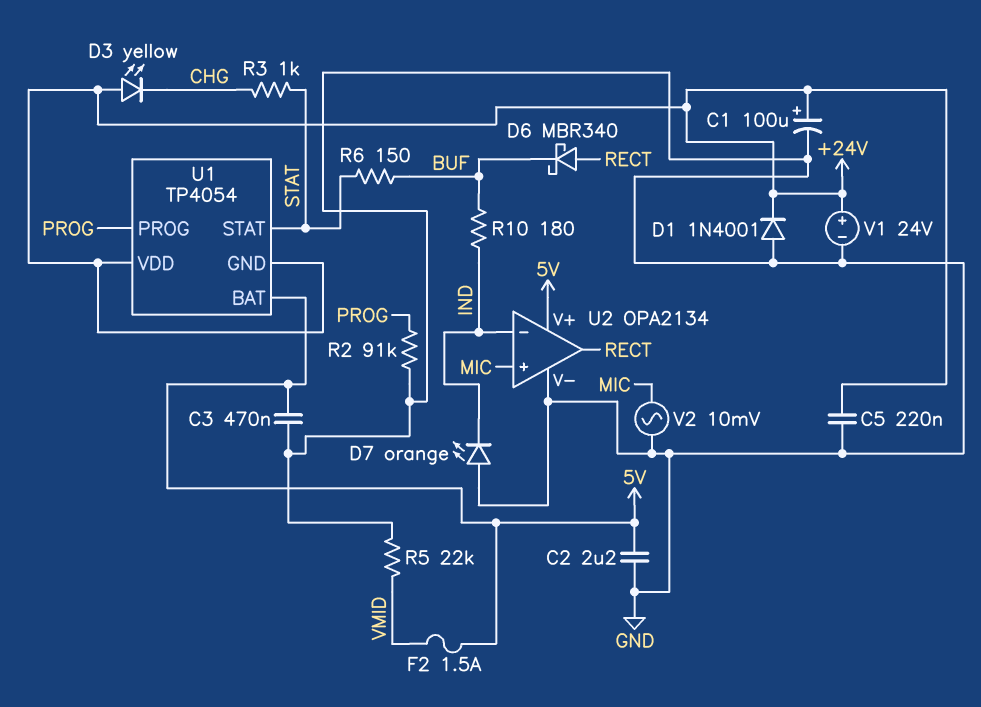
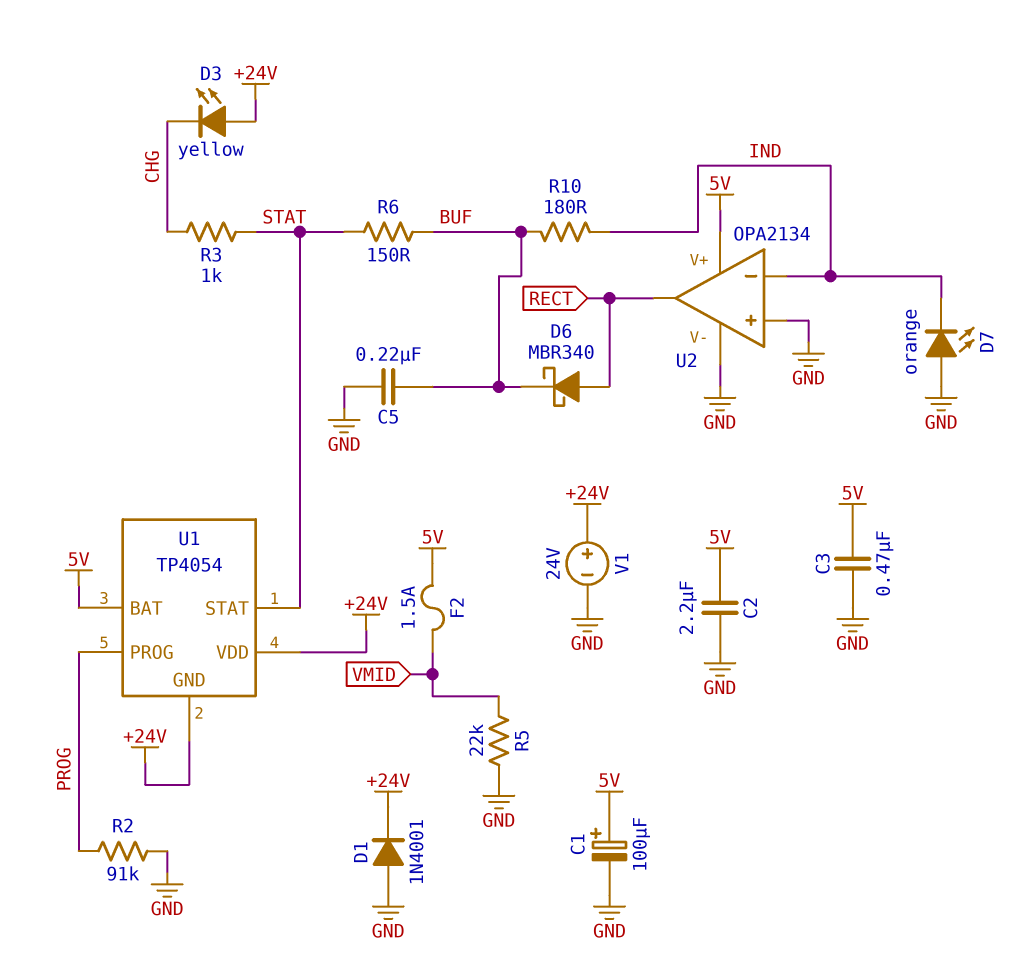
C1: 100uF (plus +24V, minus GND) -> 100uF (plus 5V, minus GND)
C5: 220nF (+24V, GND) -> 220nF (BUF, GND)
U2 pin in+: MIC -> GND
V2: AC 10mV (GND, MIC) -> none

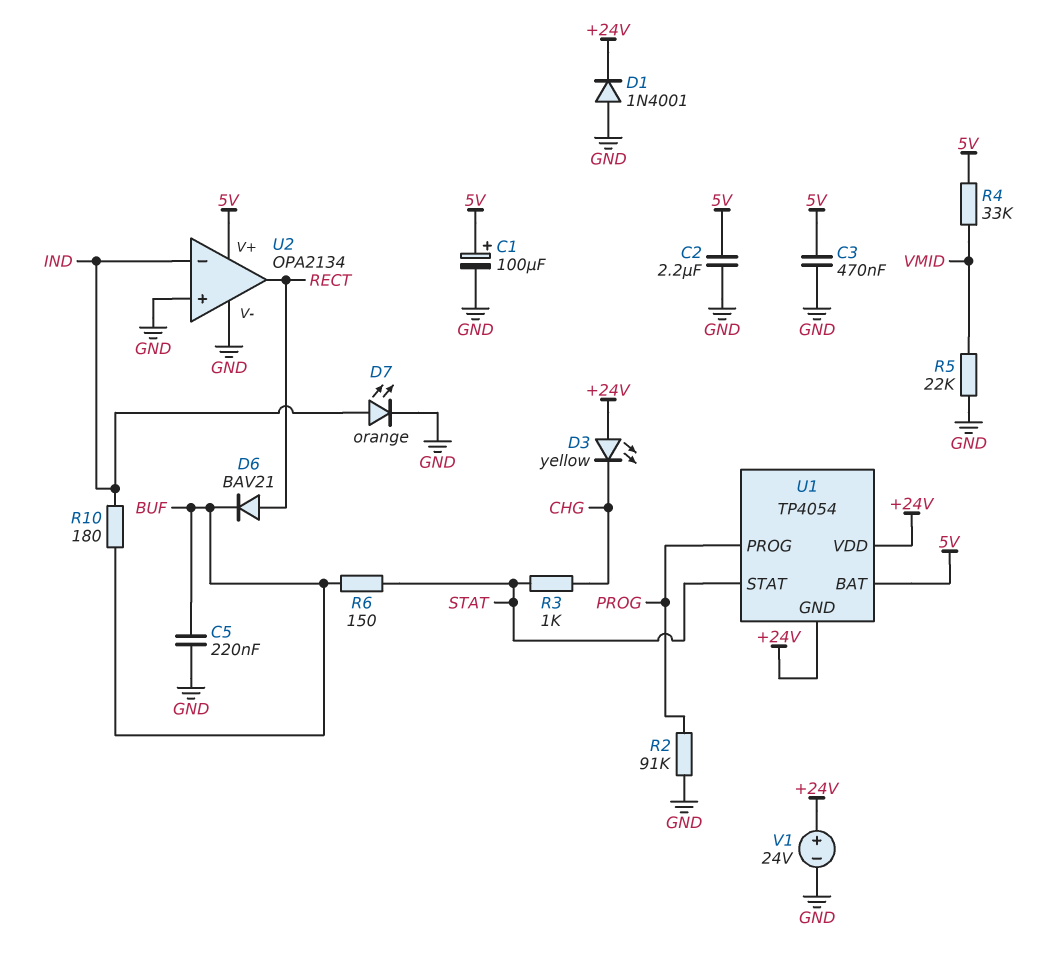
D6: schottky MBR340 (A RECT, K BUF) -> diode BAV21 (A RECT, K BUF)
D7: LED orange (A GND, K IND) -> LED orange (A IND, K GND)
F2: 1.5A (5V, VMID) -> none
R4: none -> 33k (5V, VMID)

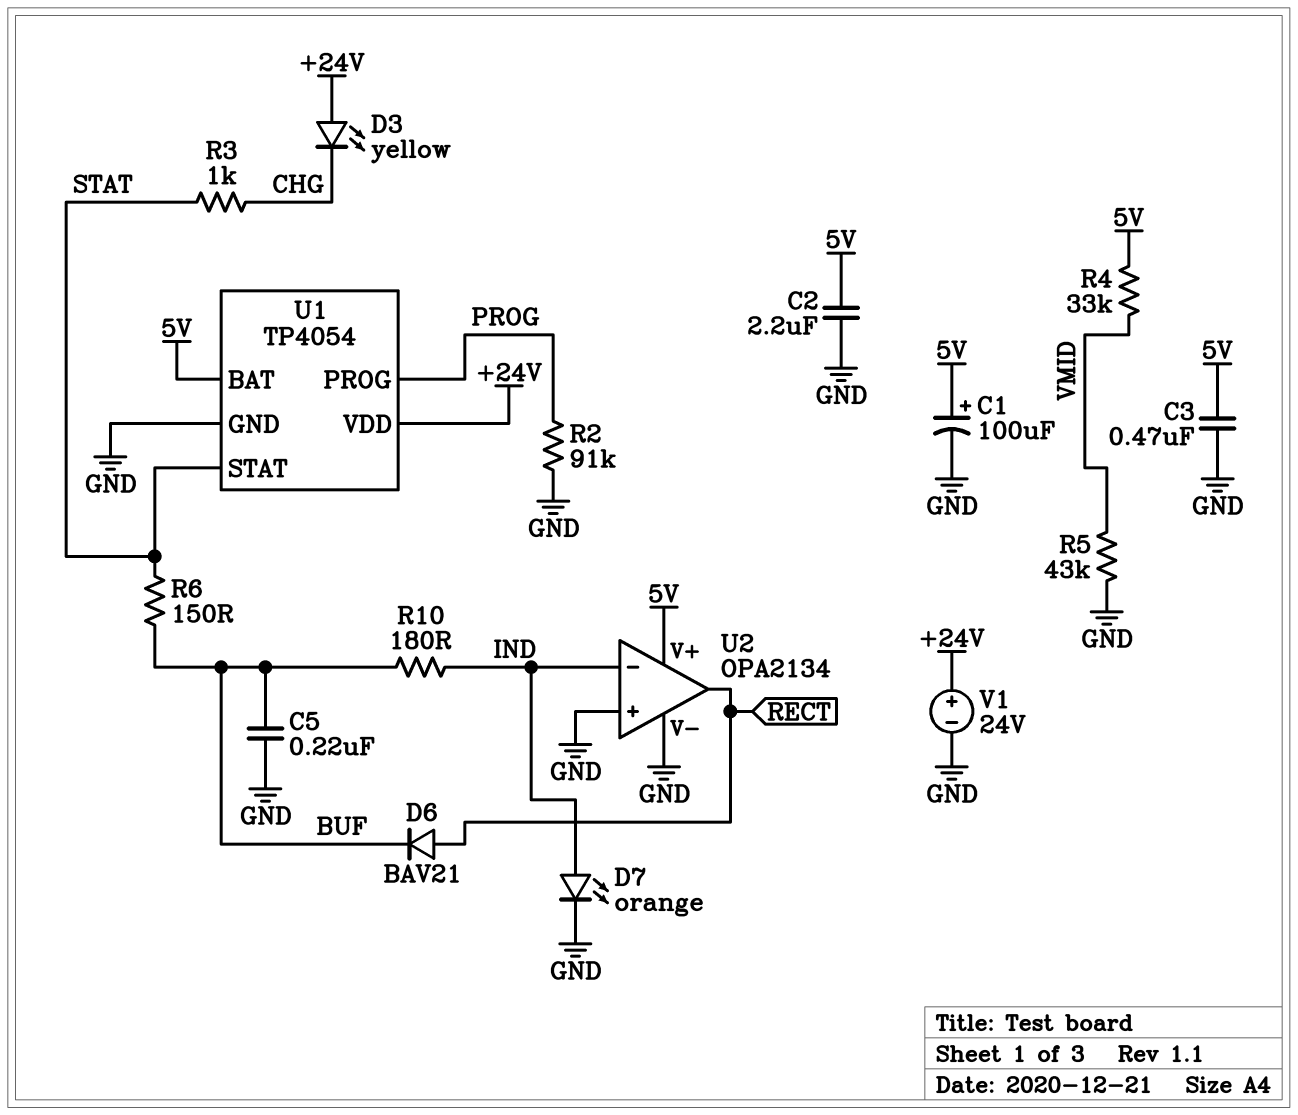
D1: diode 1N4001 (A GND, K +24V) -> none
R5: 22k (GND, VMID) -> 43k (GND, VMID)
U1 pin GND: +24V -> GND

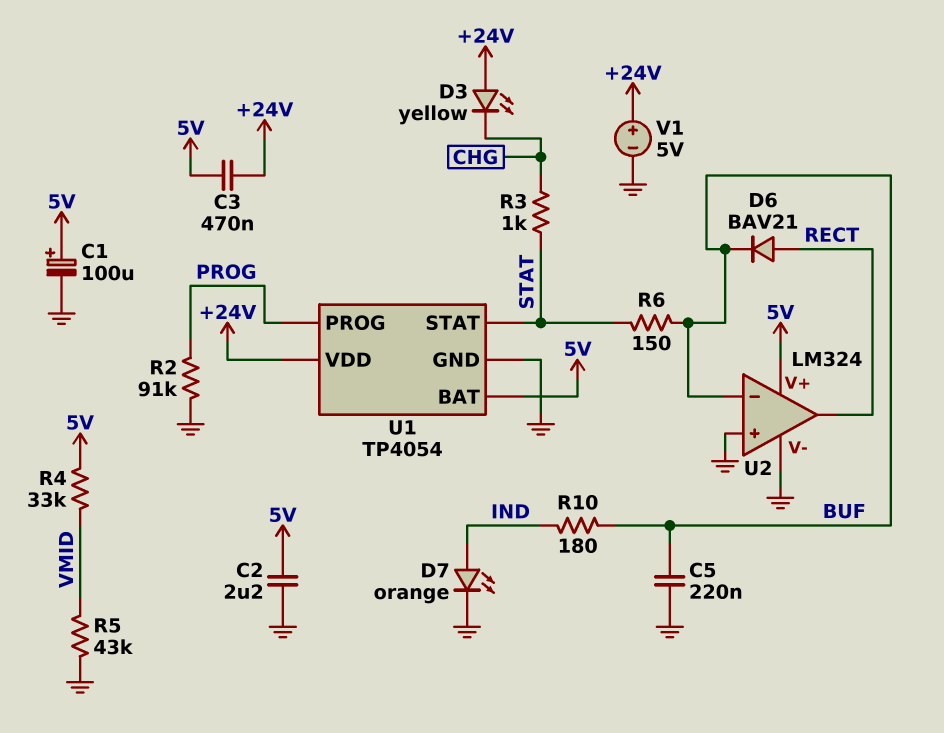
C3: 470nF (5V, GND) -> 470nF (+24V, 5V)
U2: OPA2134 -> LM324
U2 pin in-: IND -> BUF
V1: 24V (plus +24V, minus GND) -> 5V (plus +24V, minus GND)

